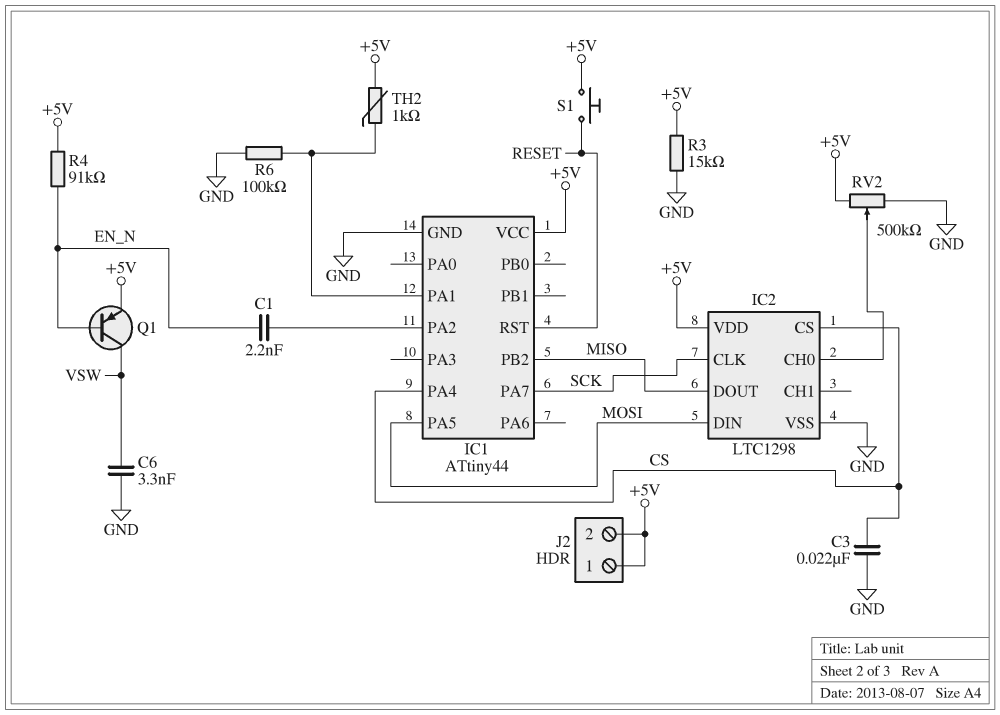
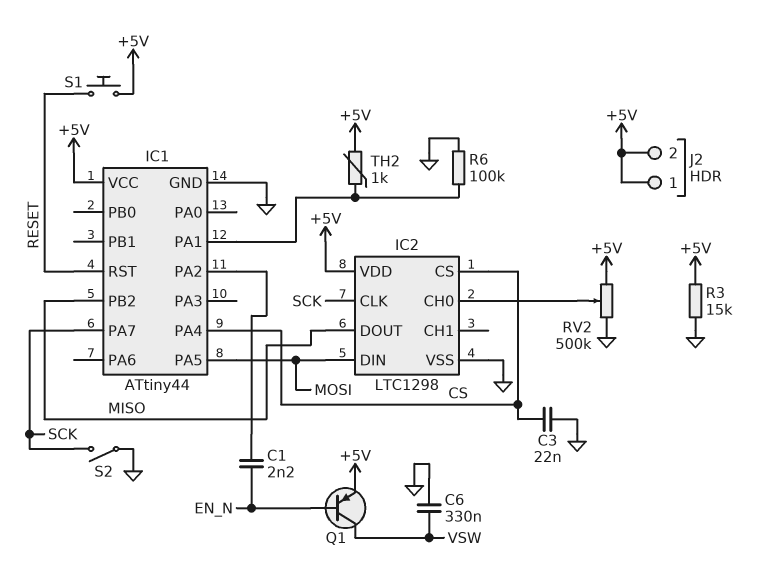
C6: 3.3nF (GND, VSW) -> 330nF (GND, VSW)
R4: 91k (+5V, EN_N) -> none
S2: none -> switch (GND, SCK)

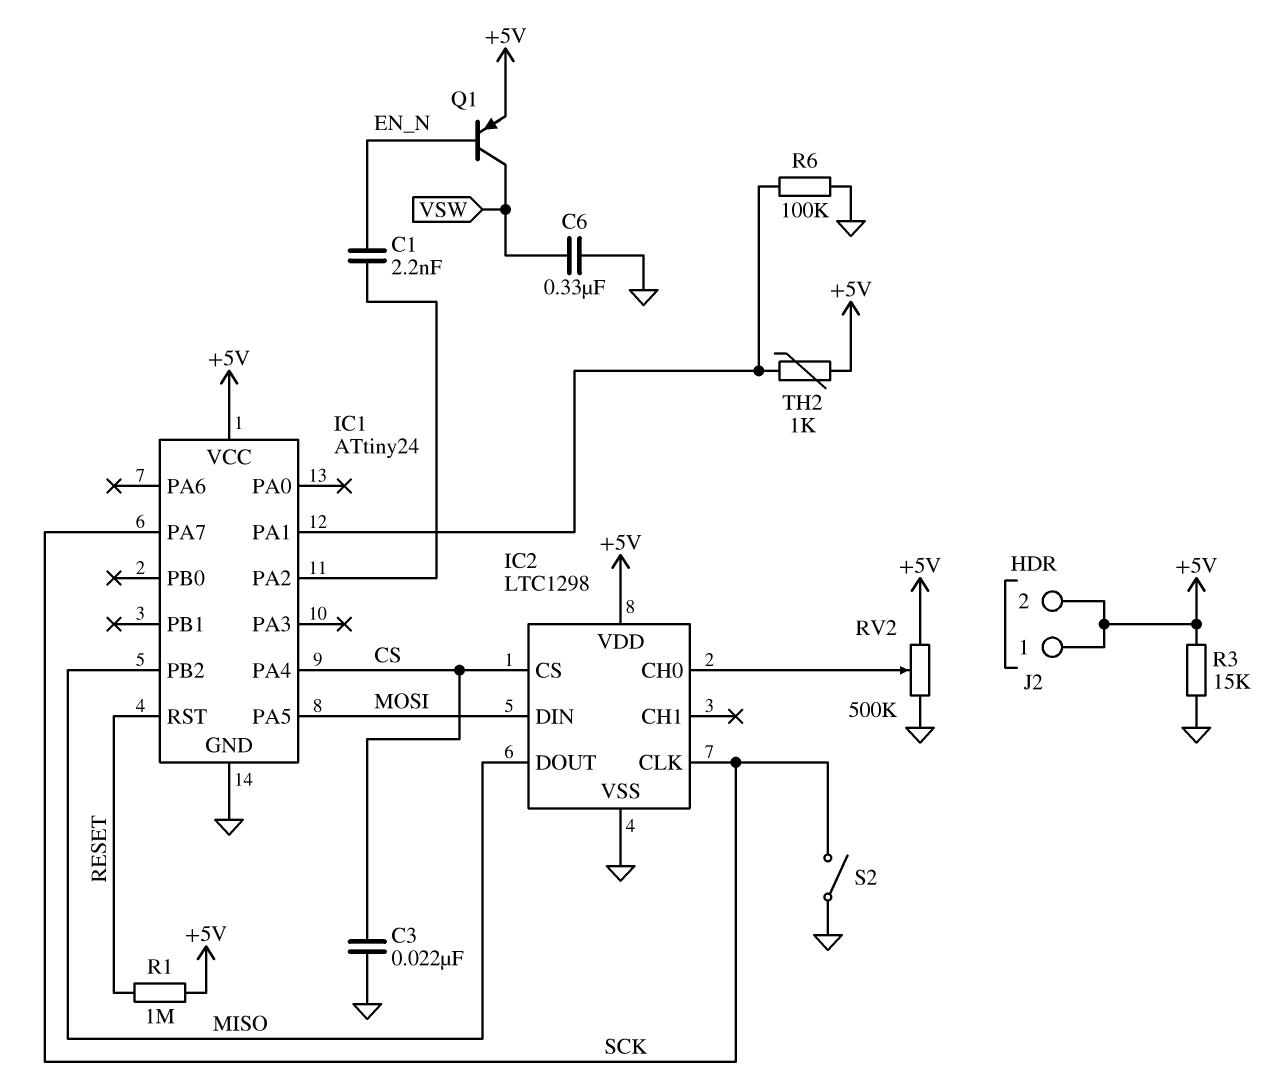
IC1: ATtiny44 -> ATtiny24
R1: none -> 1M (+5V, RESET)
S1: button (+5V, RESET) -> none

